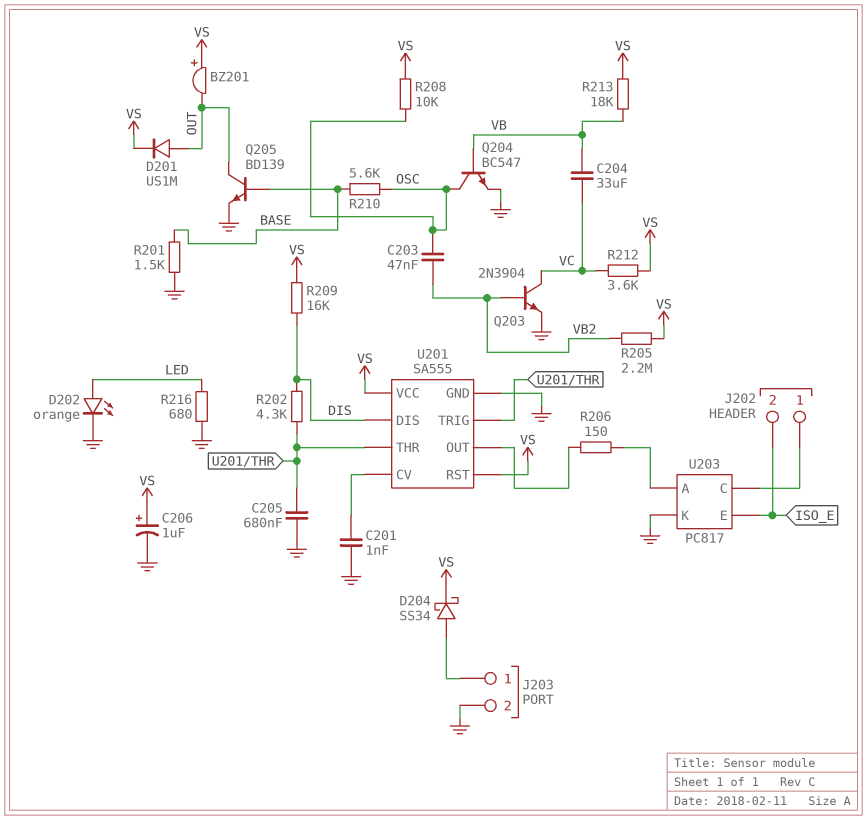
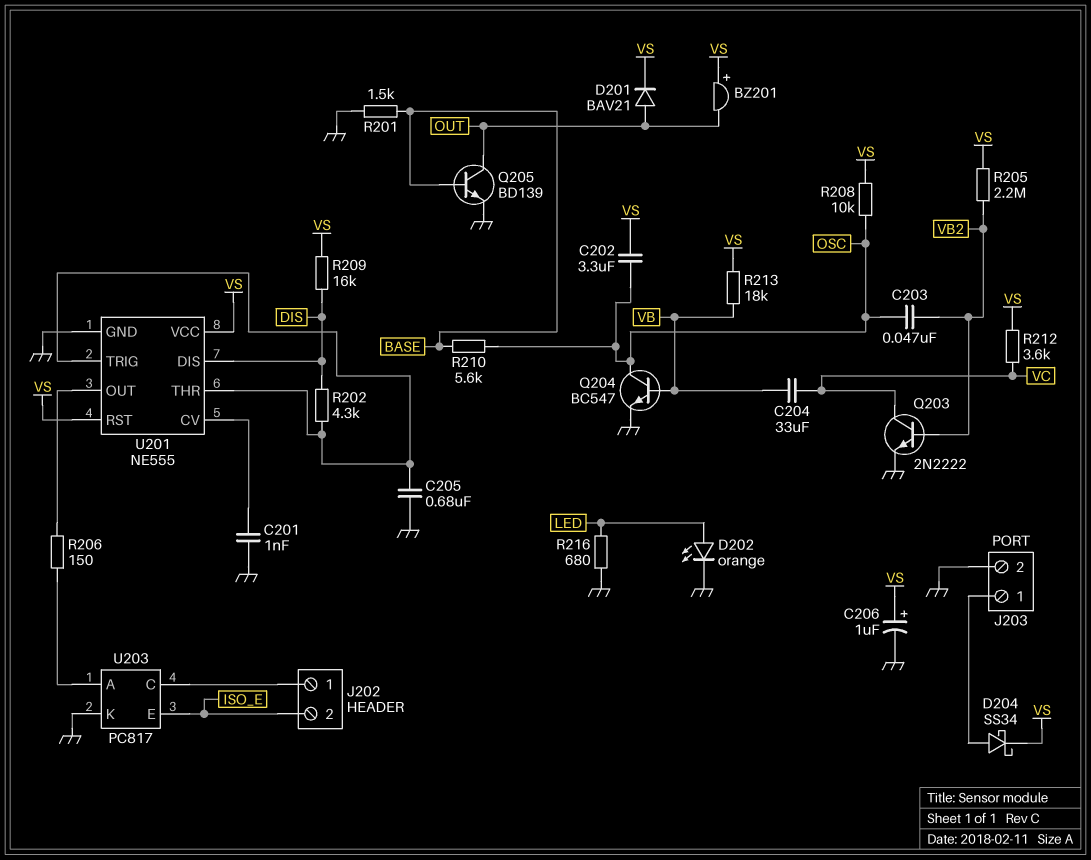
C202: none -> 3.3uF (OSC, VS)
D201: diode US1M (A OUT, K VS) -> diode BAV21 (A OUT, K VS)
Q203: NPN 2N3904 (B VB2, C VC, E GND) -> NPN 2N2222 (B VB2, C VC, E GND)
U201: SA555 -> NE555

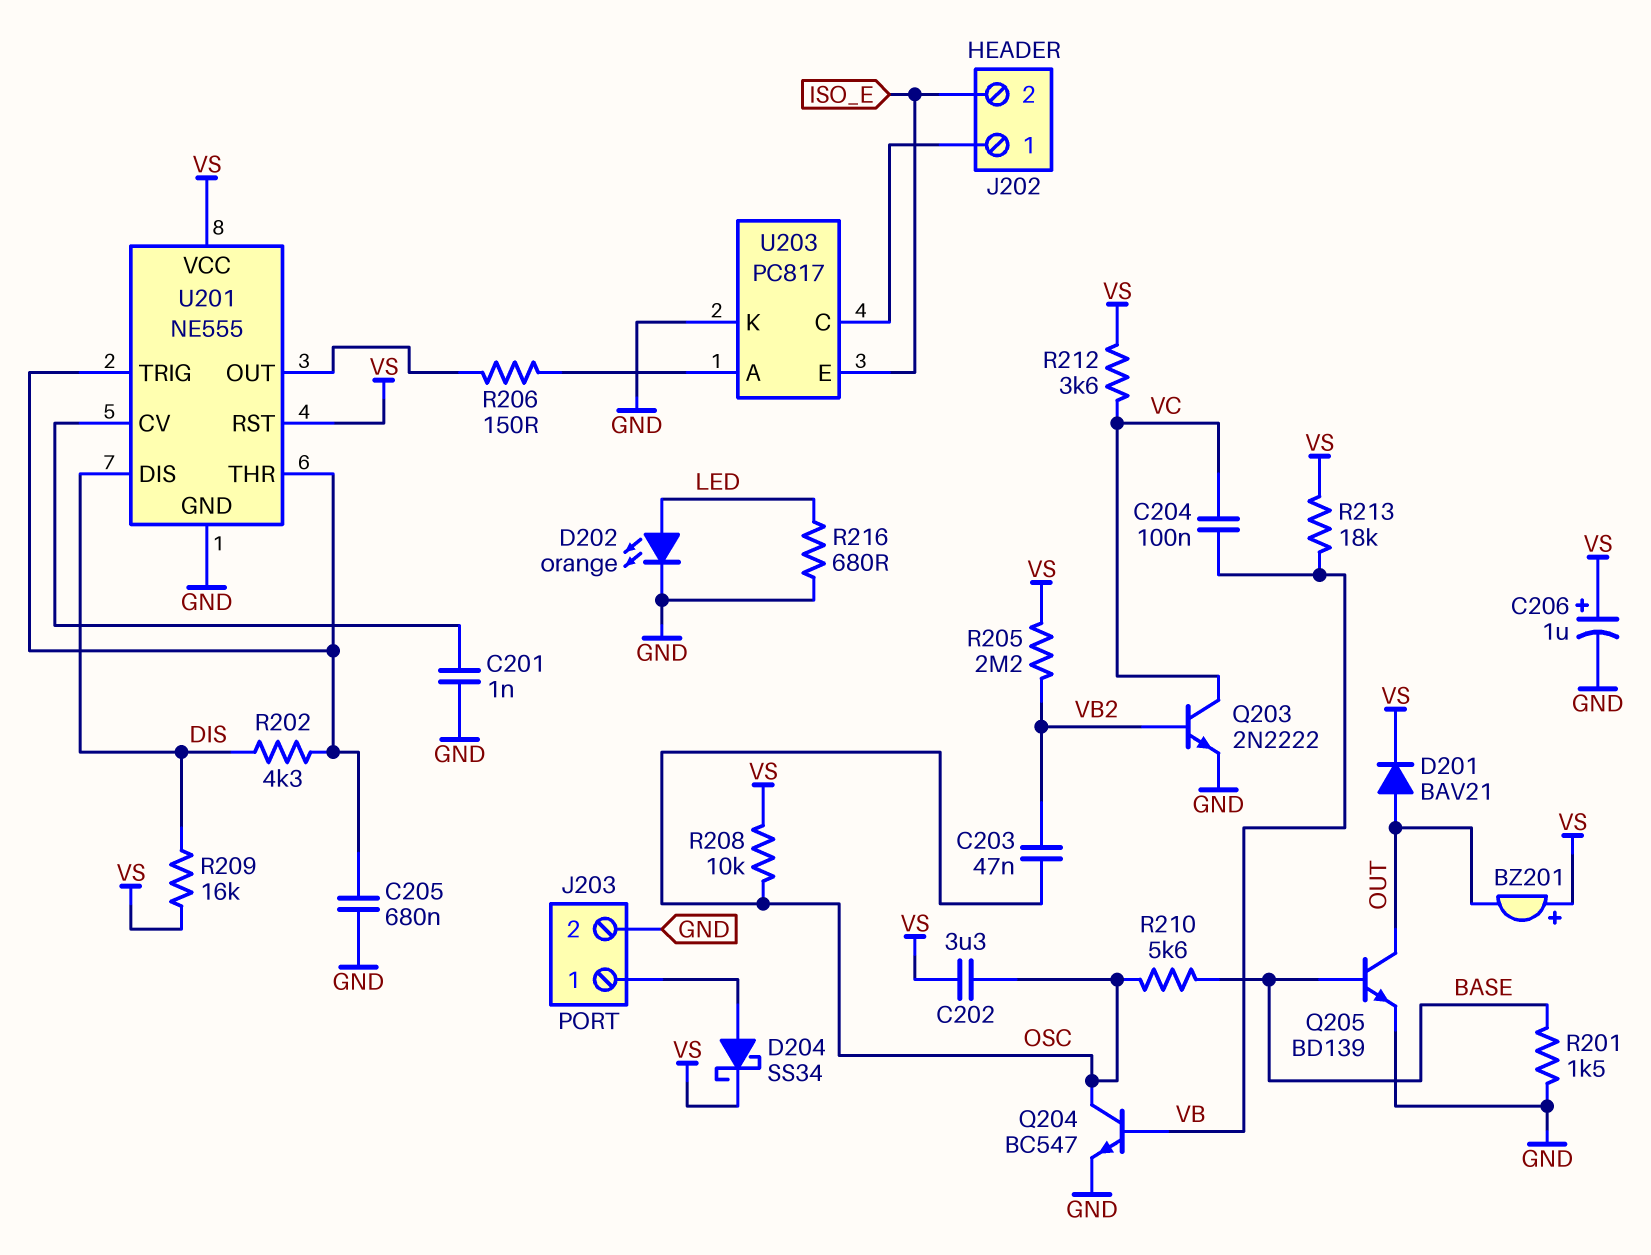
C204: 33uF (VB, VC) -> 100nF (VB, VC)

